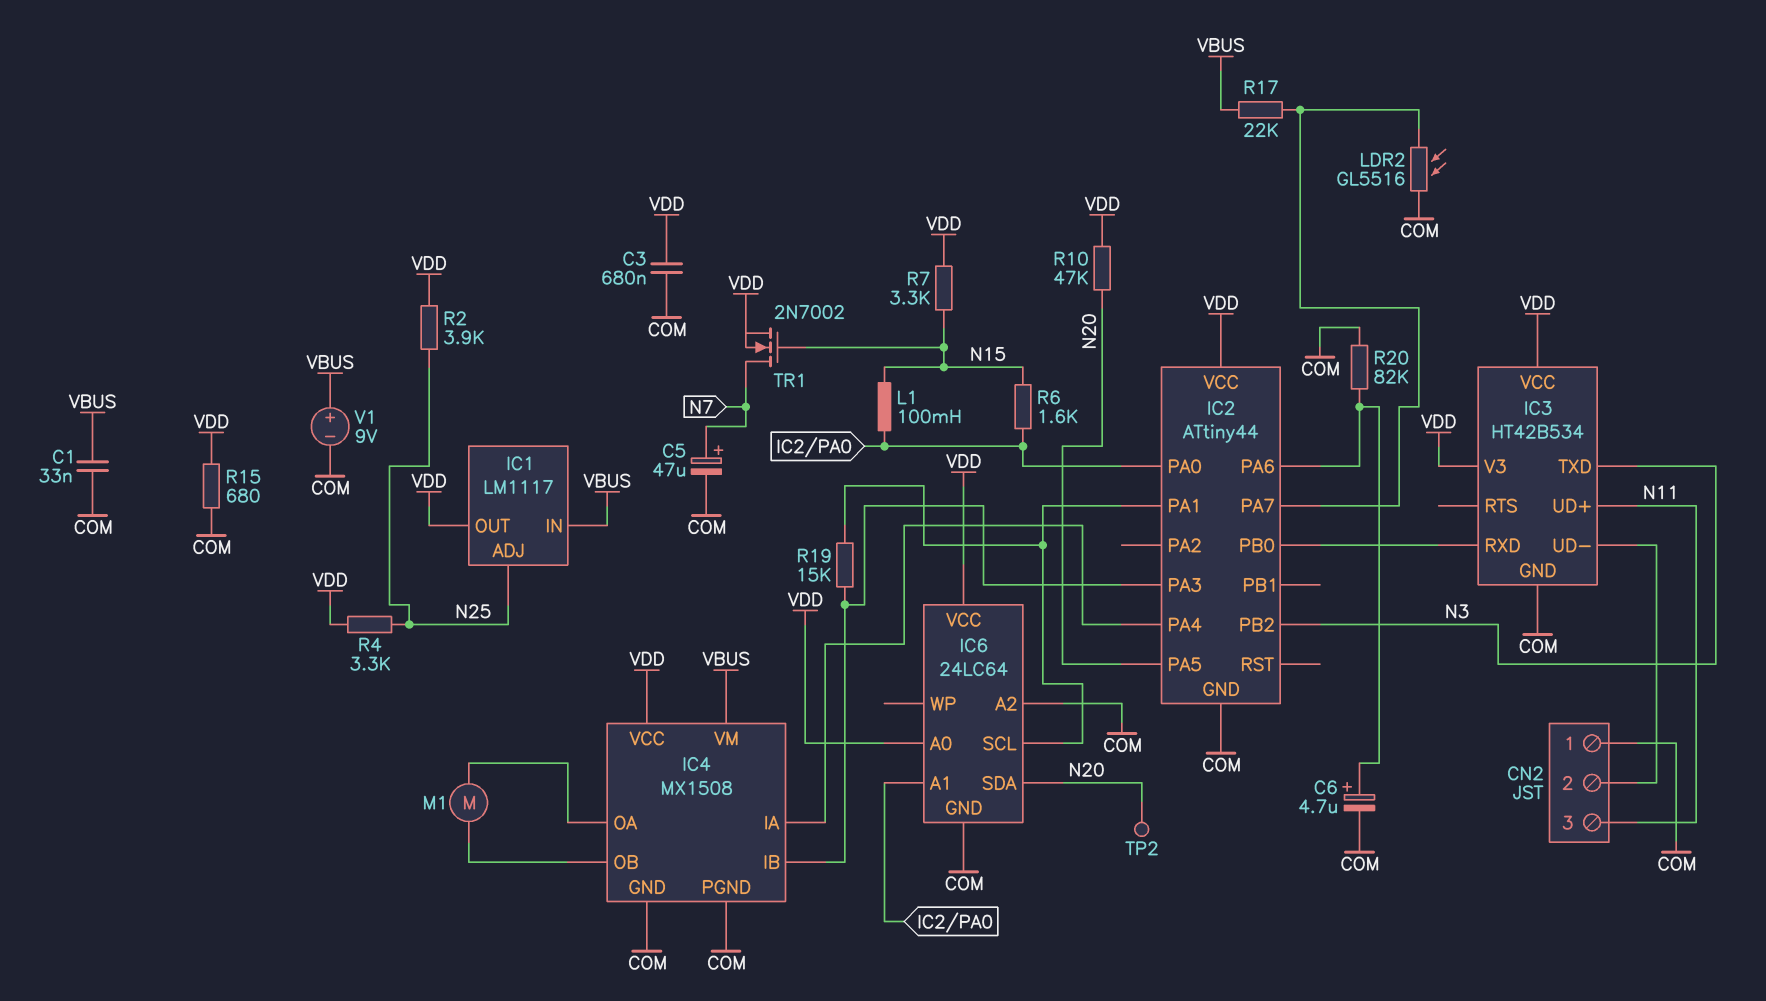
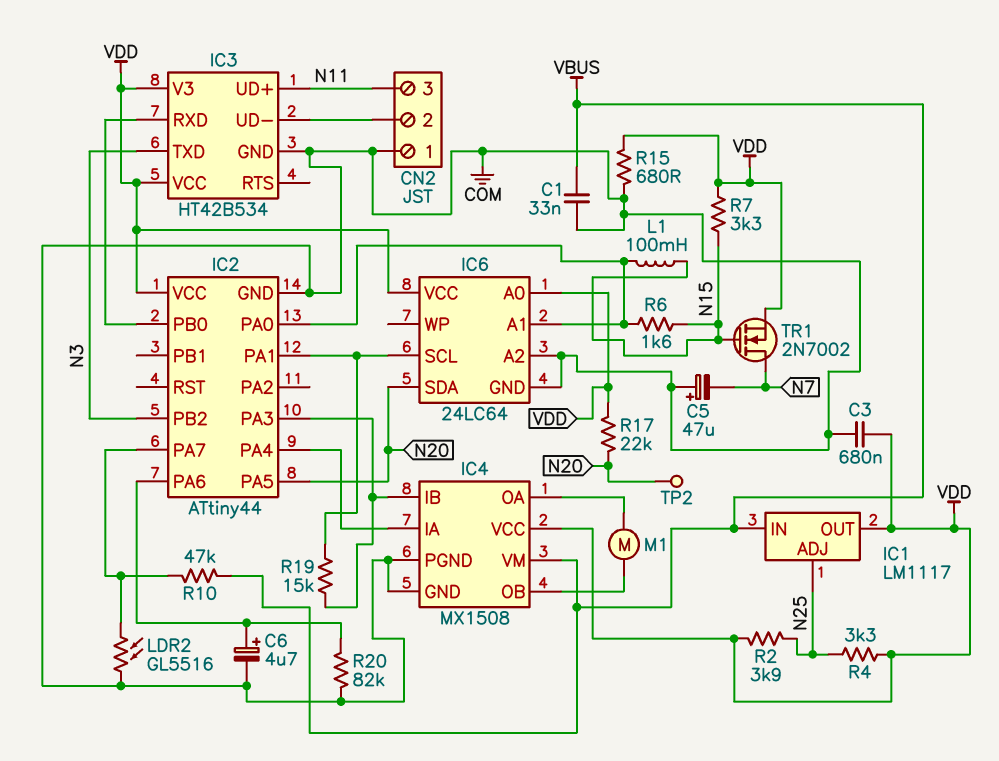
C5: 47uF (plus N7, minus COM) -> 47uF (plus COM, minus N7)
R10: 47k (N20, VDD) -> 47k (IC2/PA7, VBUS)
R17: 22k (IC2/PA7, VBUS) -> 22k (N20, VDD)
V1: 9V (plus VBUS, minus COM) -> none

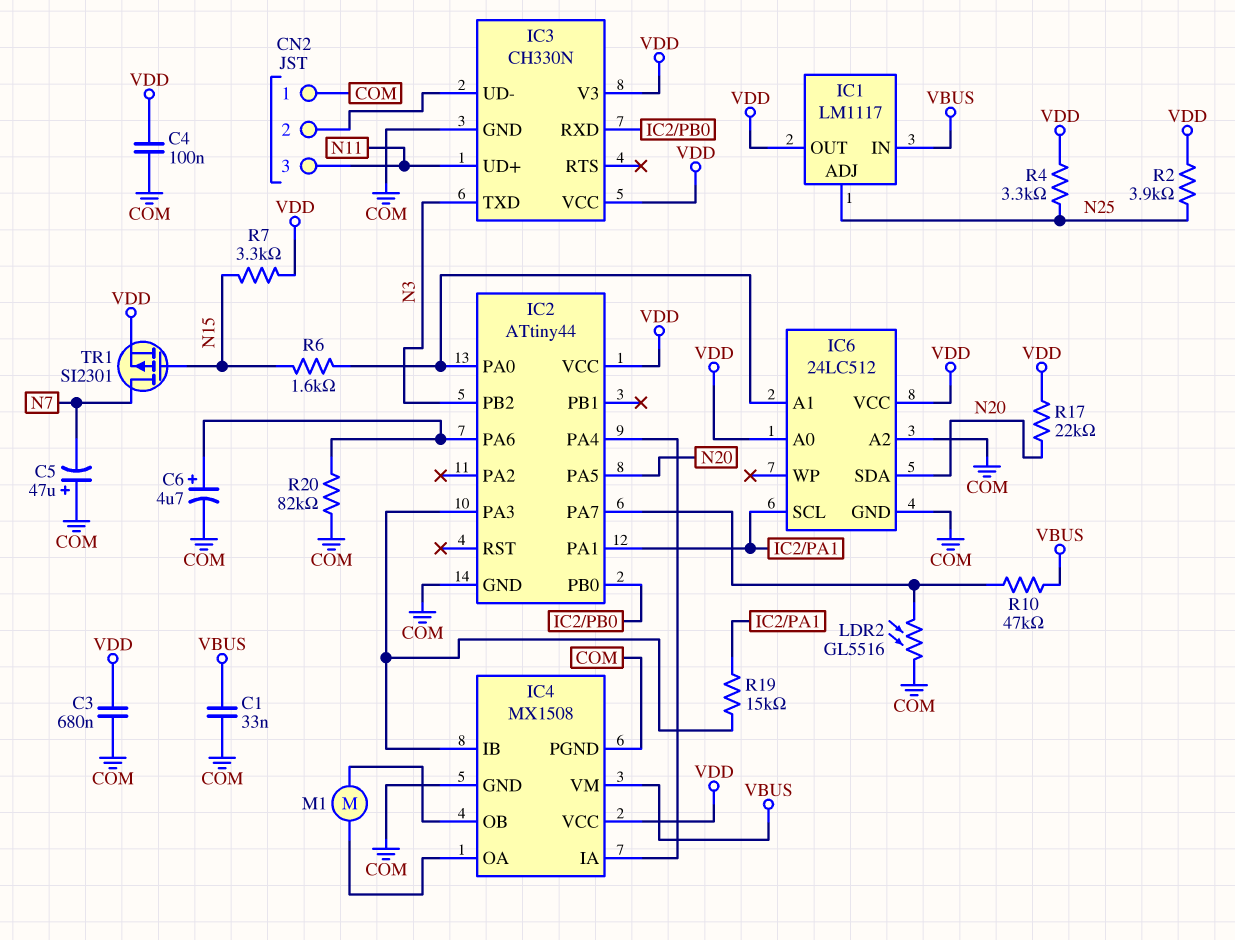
C4: none -> 100nF (COM, VDD)
IC3: HT42B534 -> CH330N
IC6: 24LC64 -> 24LC512
L1: 100mH (IC2/PA0, N15) -> none
R15: 680 (COM, VDD) -> none
TP2: test point (N20) -> none
TR1: NMOS 2N7002 (G N15, D N7, S VDD) -> PMOS SI2301 (G N15, D N7, S VDD)

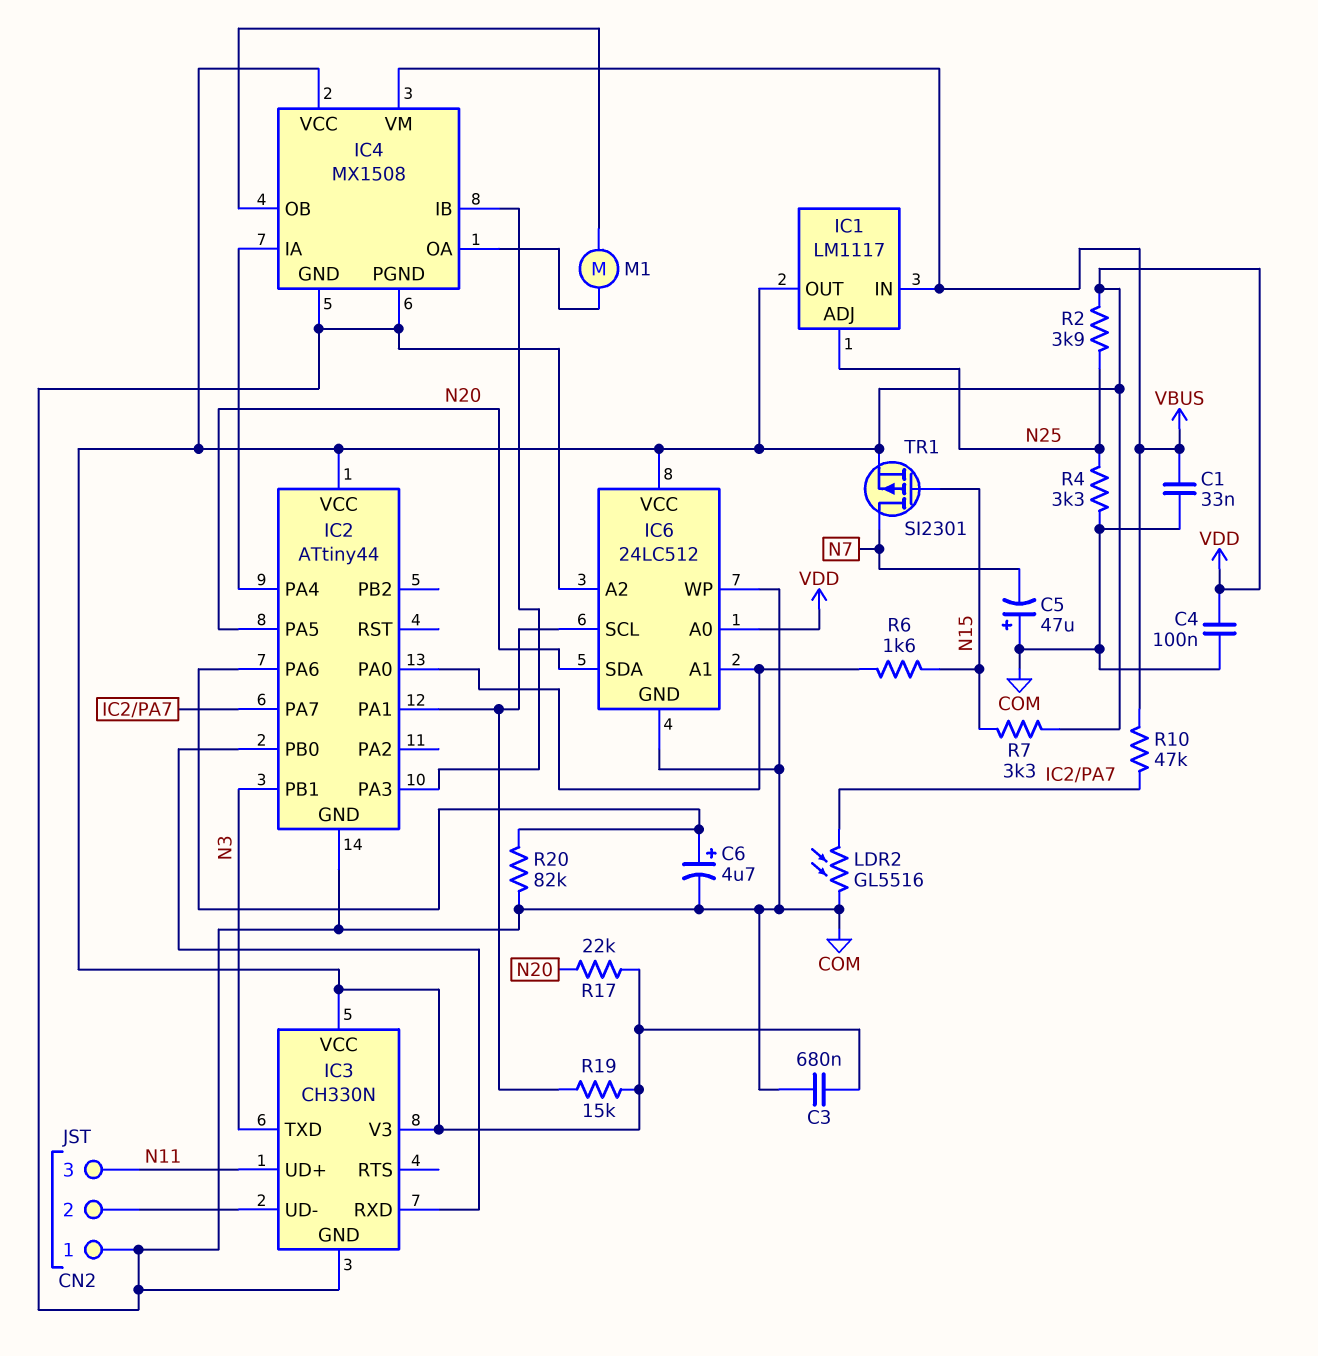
IC2 pin PB1: none -> N3
IC2 pin PB2: N3 -> none
IC6 pin WP: none -> COM
R4: 3.3k (N25, VDD) -> 3.3k (COM, N25)
R19: 15k (IC2/PA1, IC2/PA3) -> 15k (IC2/PA1, VDD)

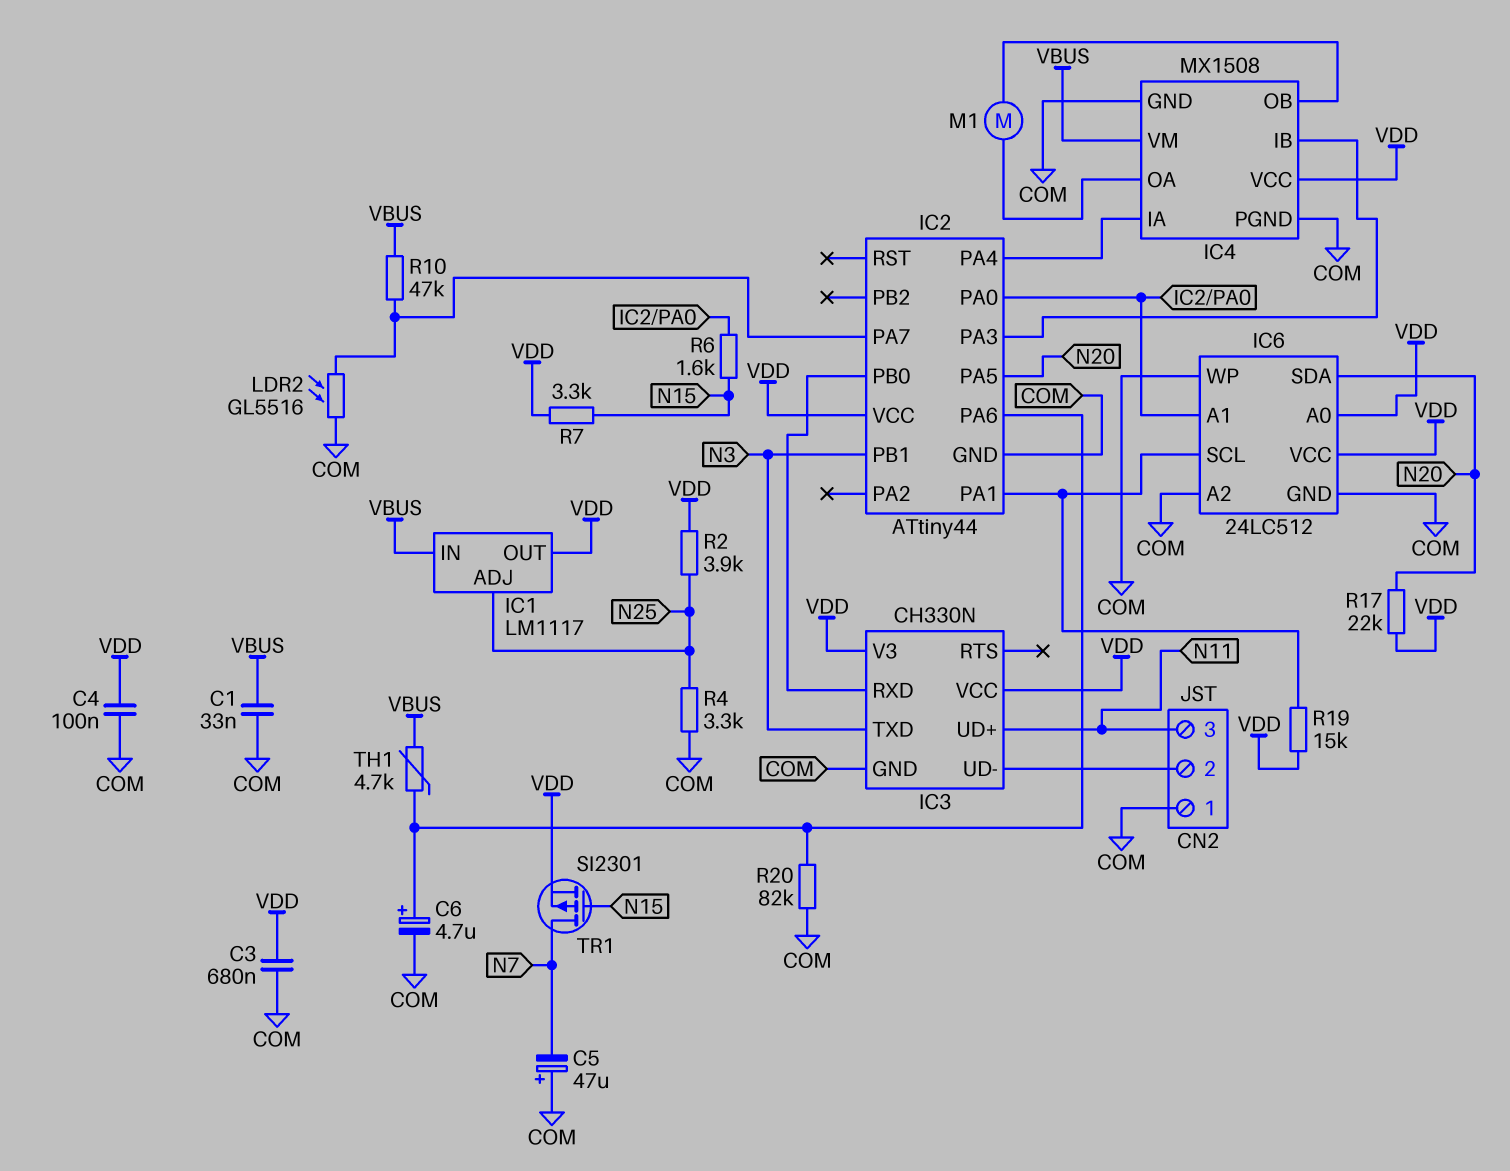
TH1: none -> 4.7k (IC2/PA6, VBUS)

